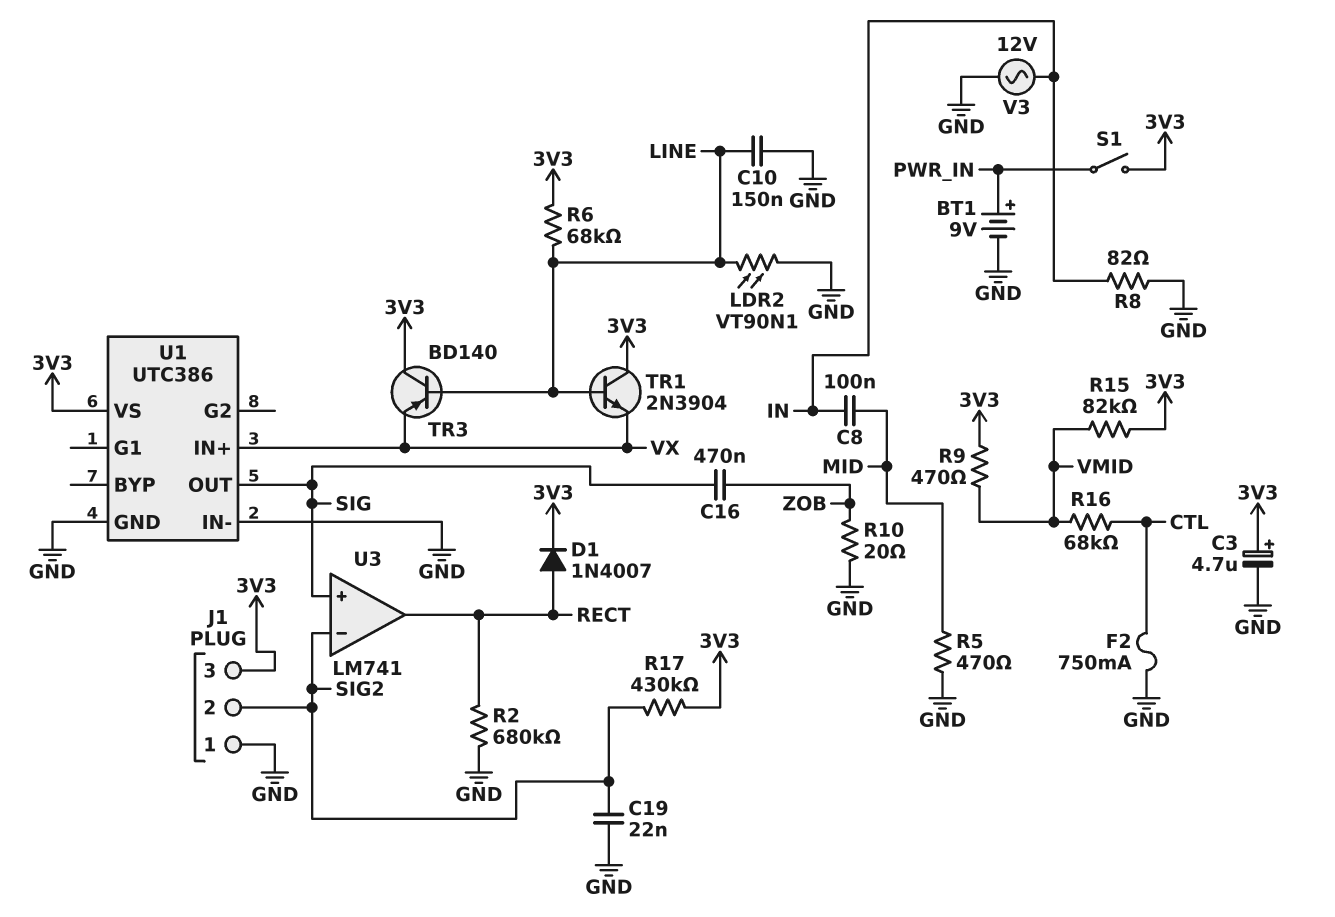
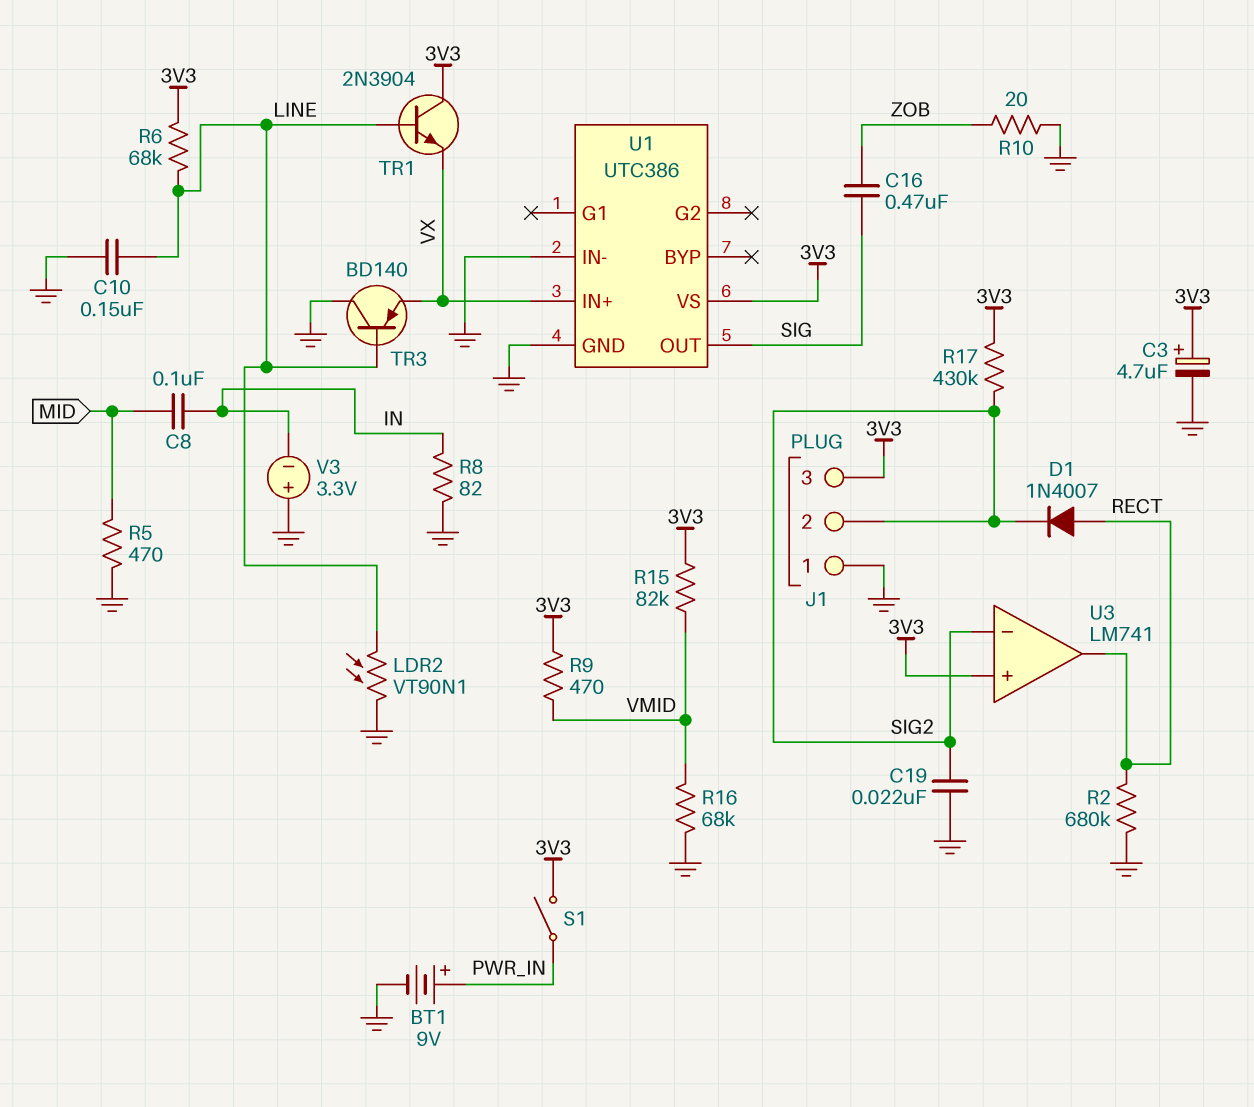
D1: diode 1N4007 (A RECT, K 3V3) -> diode 1N4007 (A RECT, K SIG2)
F2: 750mA (CTL, GND) -> none
R16: 68k (CTL, VMID) -> 68k (GND, VMID)
TR3: PNP BD140 (B LINE, C 3V3, E VX) -> PNP BD140 (B LINE, C GND, E VX)
U3 pin in+: SIG -> 3V3
V3: AC 12V (GND, IN) -> 3.3V (plus GND, minus IN)

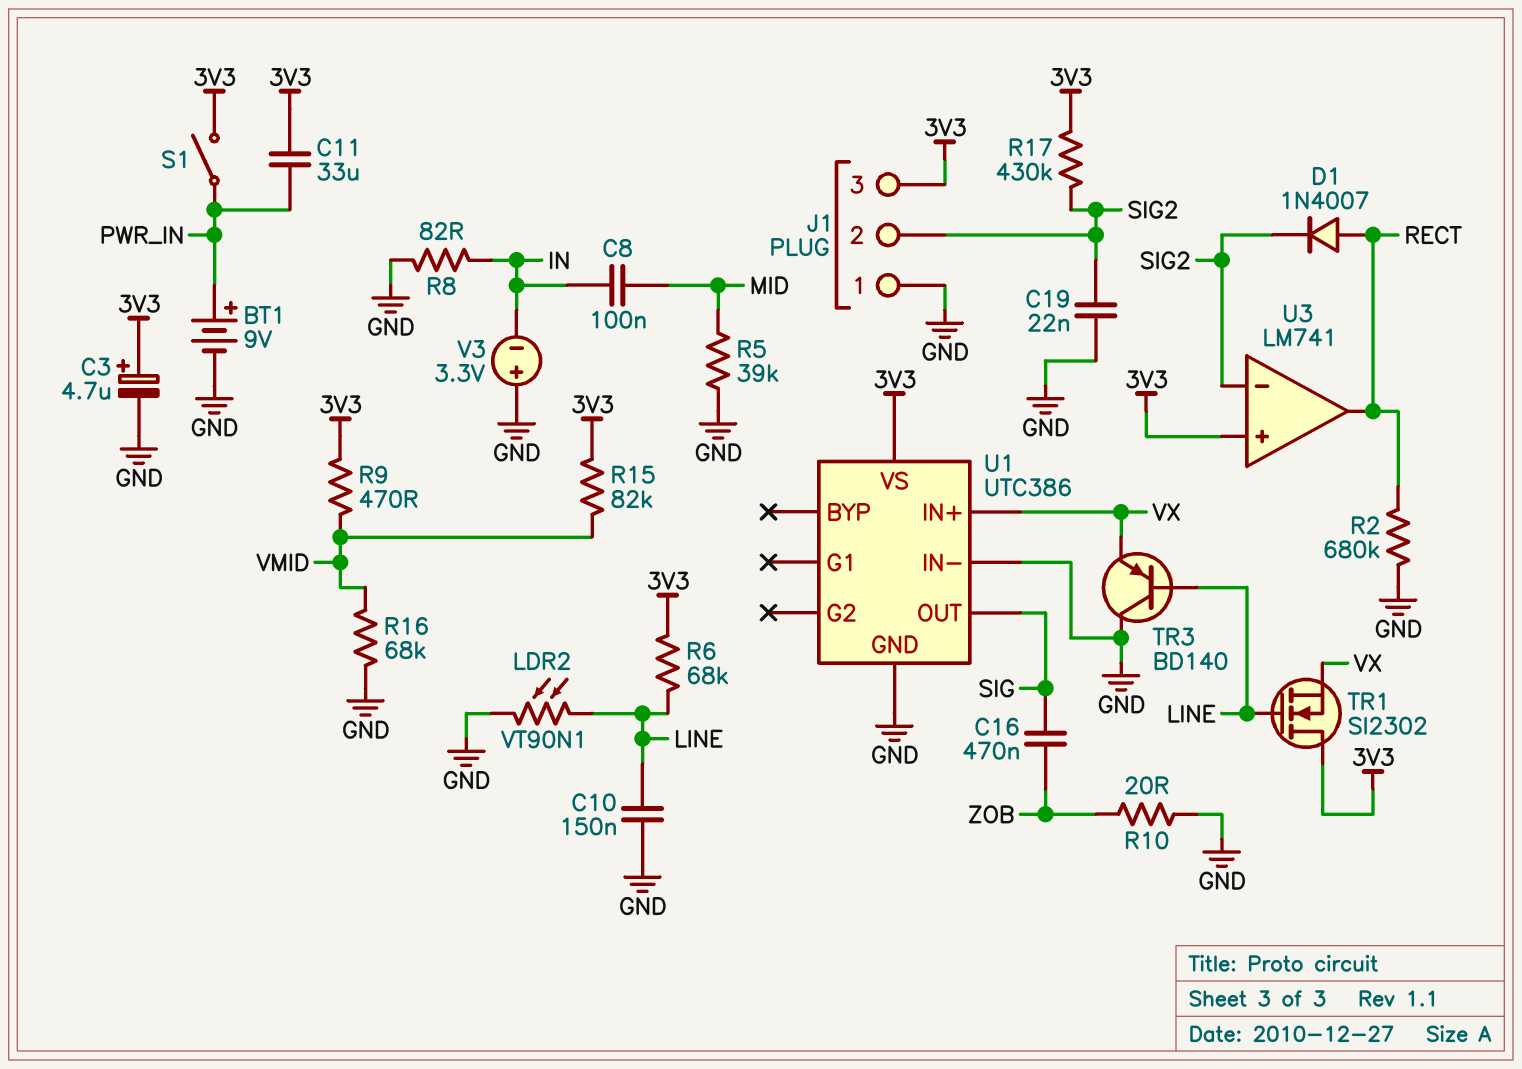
C11: none -> 33uF (3V3, PWR_IN)
R5: 470 (GND, MID) -> 39k (GND, MID)
TR1: NPN 2N3904 (B LINE, C 3V3, E VX) -> NMOS SI2302 (G LINE, D 3V3, S VX)

